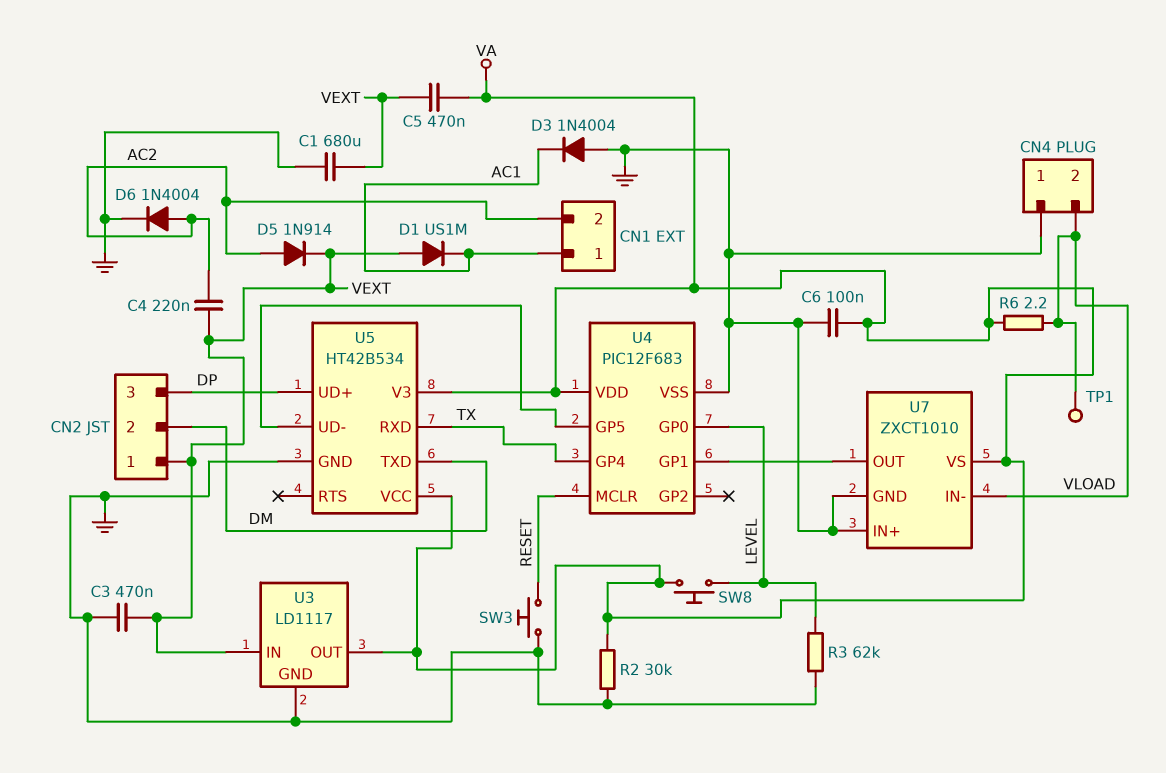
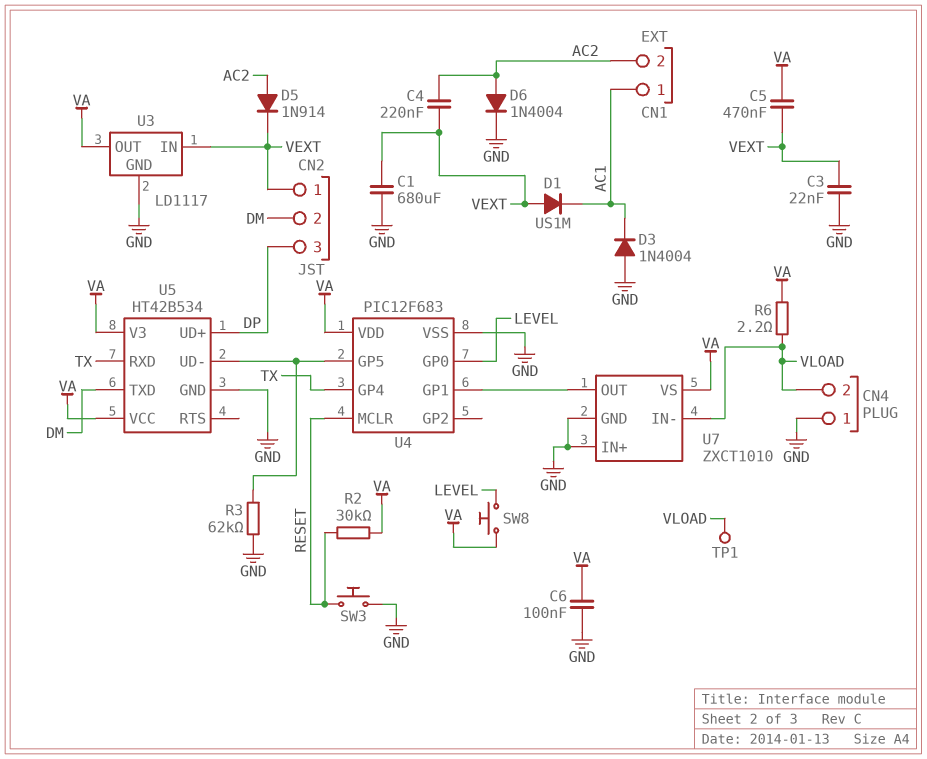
C3: 470nF (GND, VEXT) -> 22nF (GND, VEXT)
R2: 30k (GND, VA) -> 30k (RESET, VA)
R3: 62k (GND, LEVEL) -> 62k (GND, U4/GP5)

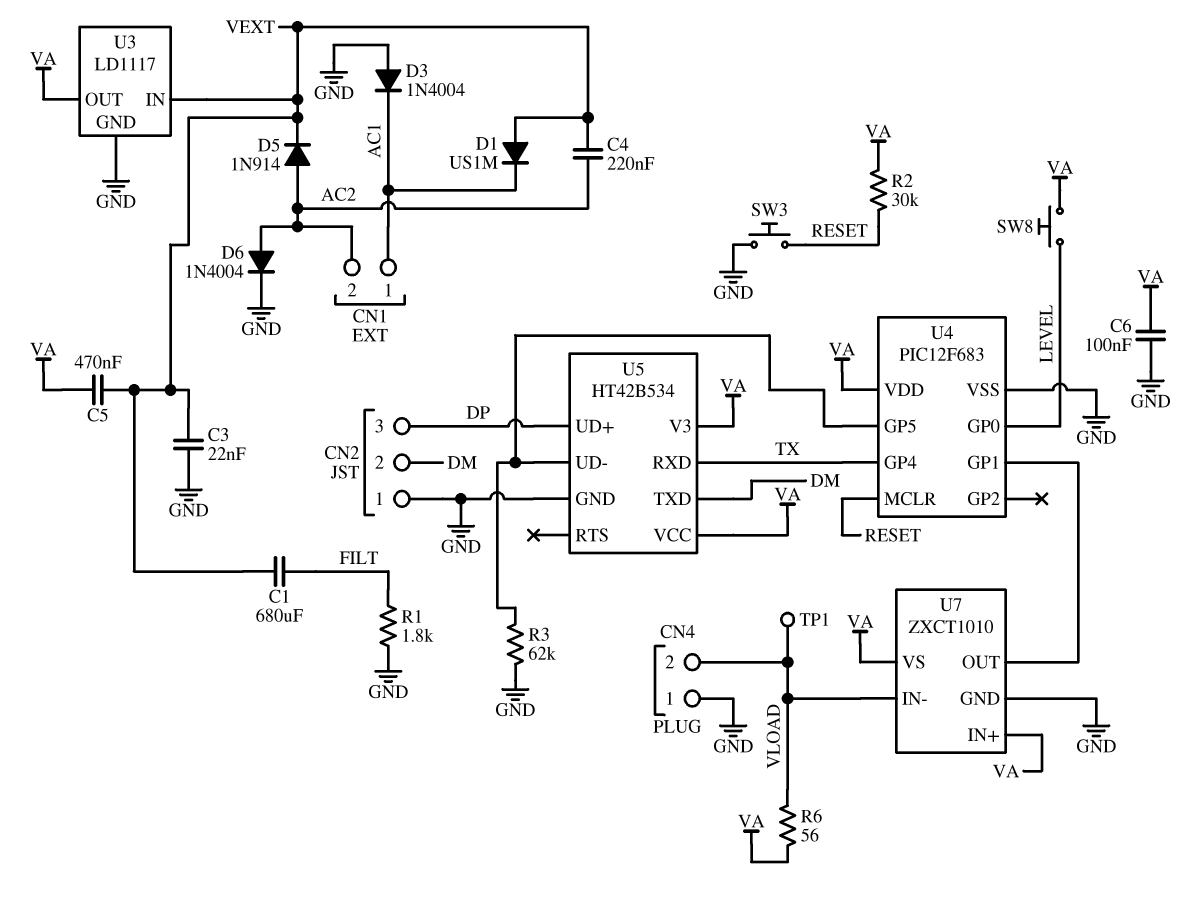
C1: 680uF (GND, VEXT) -> 680uF (FILT, VEXT)
CN2 pin 1: VEXT -> GND
R1: none -> 1.8k (FILT, GND)
R6: 2.2 (VA, VLOAD) -> 56 (VA, VLOAD)
U7 pin IN+: GND -> VA

